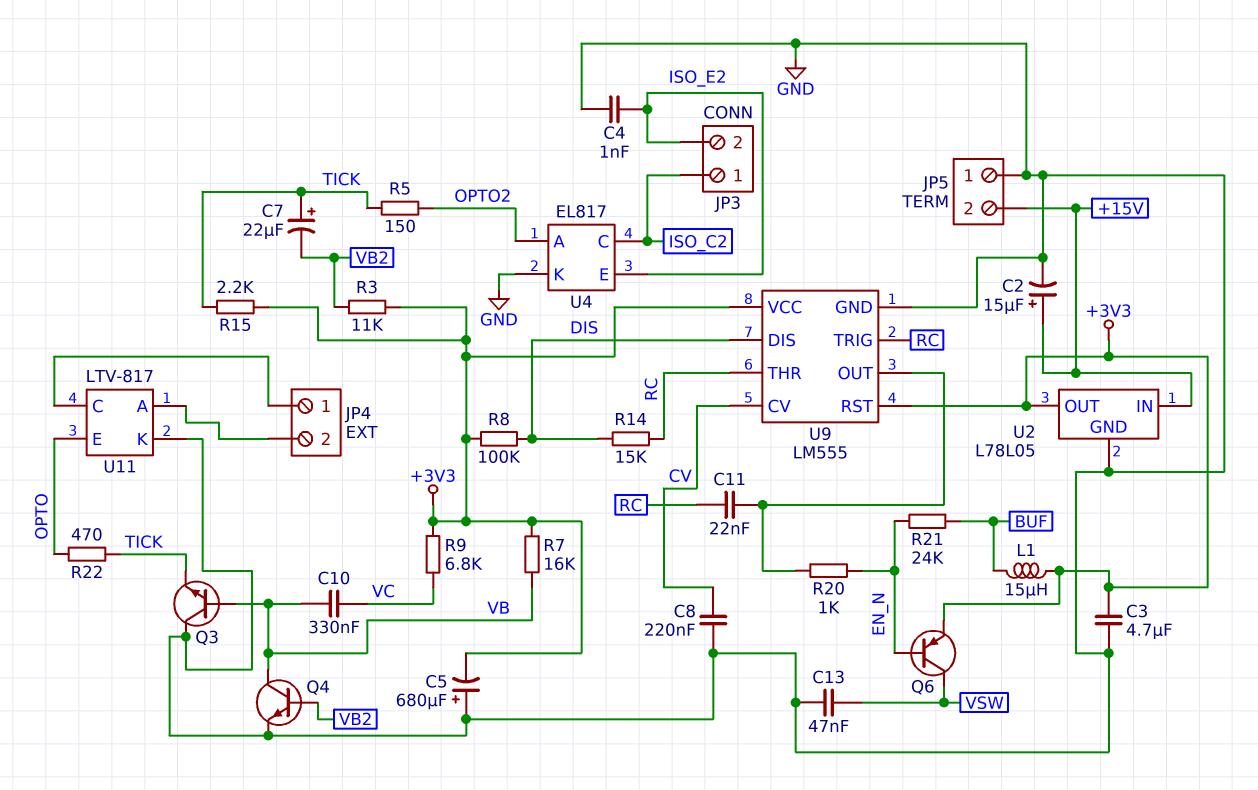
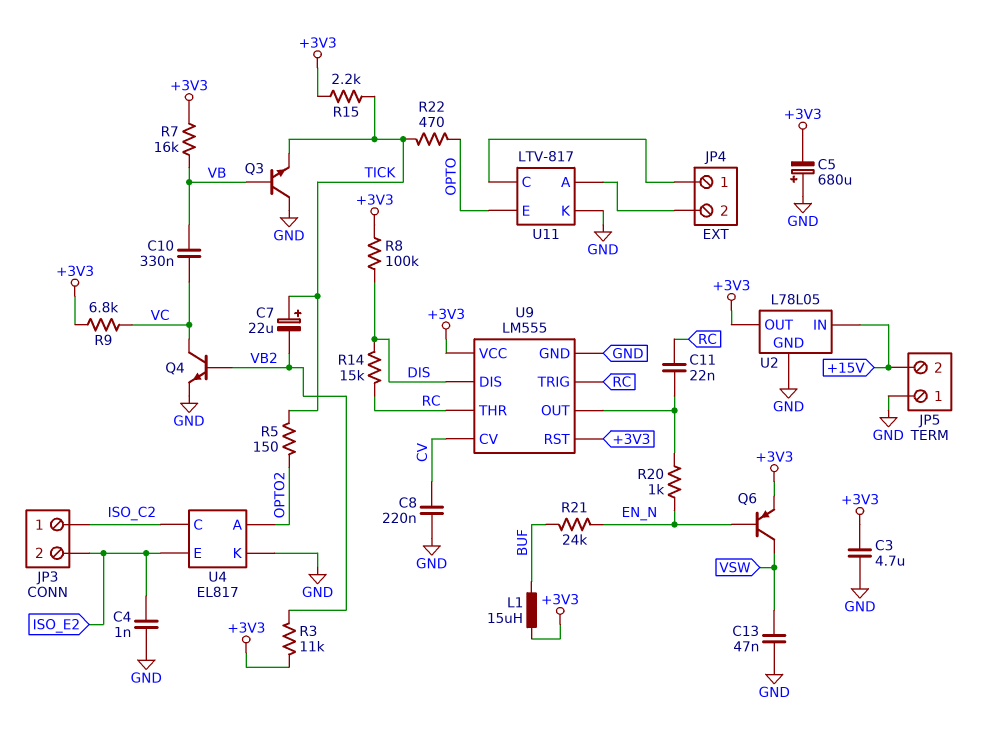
C2: 15uF (plus +15V, minus GND) -> none
Q4: NPN (B VB2, C VB, E GND) -> NPN (B VB2, C VC, E GND)

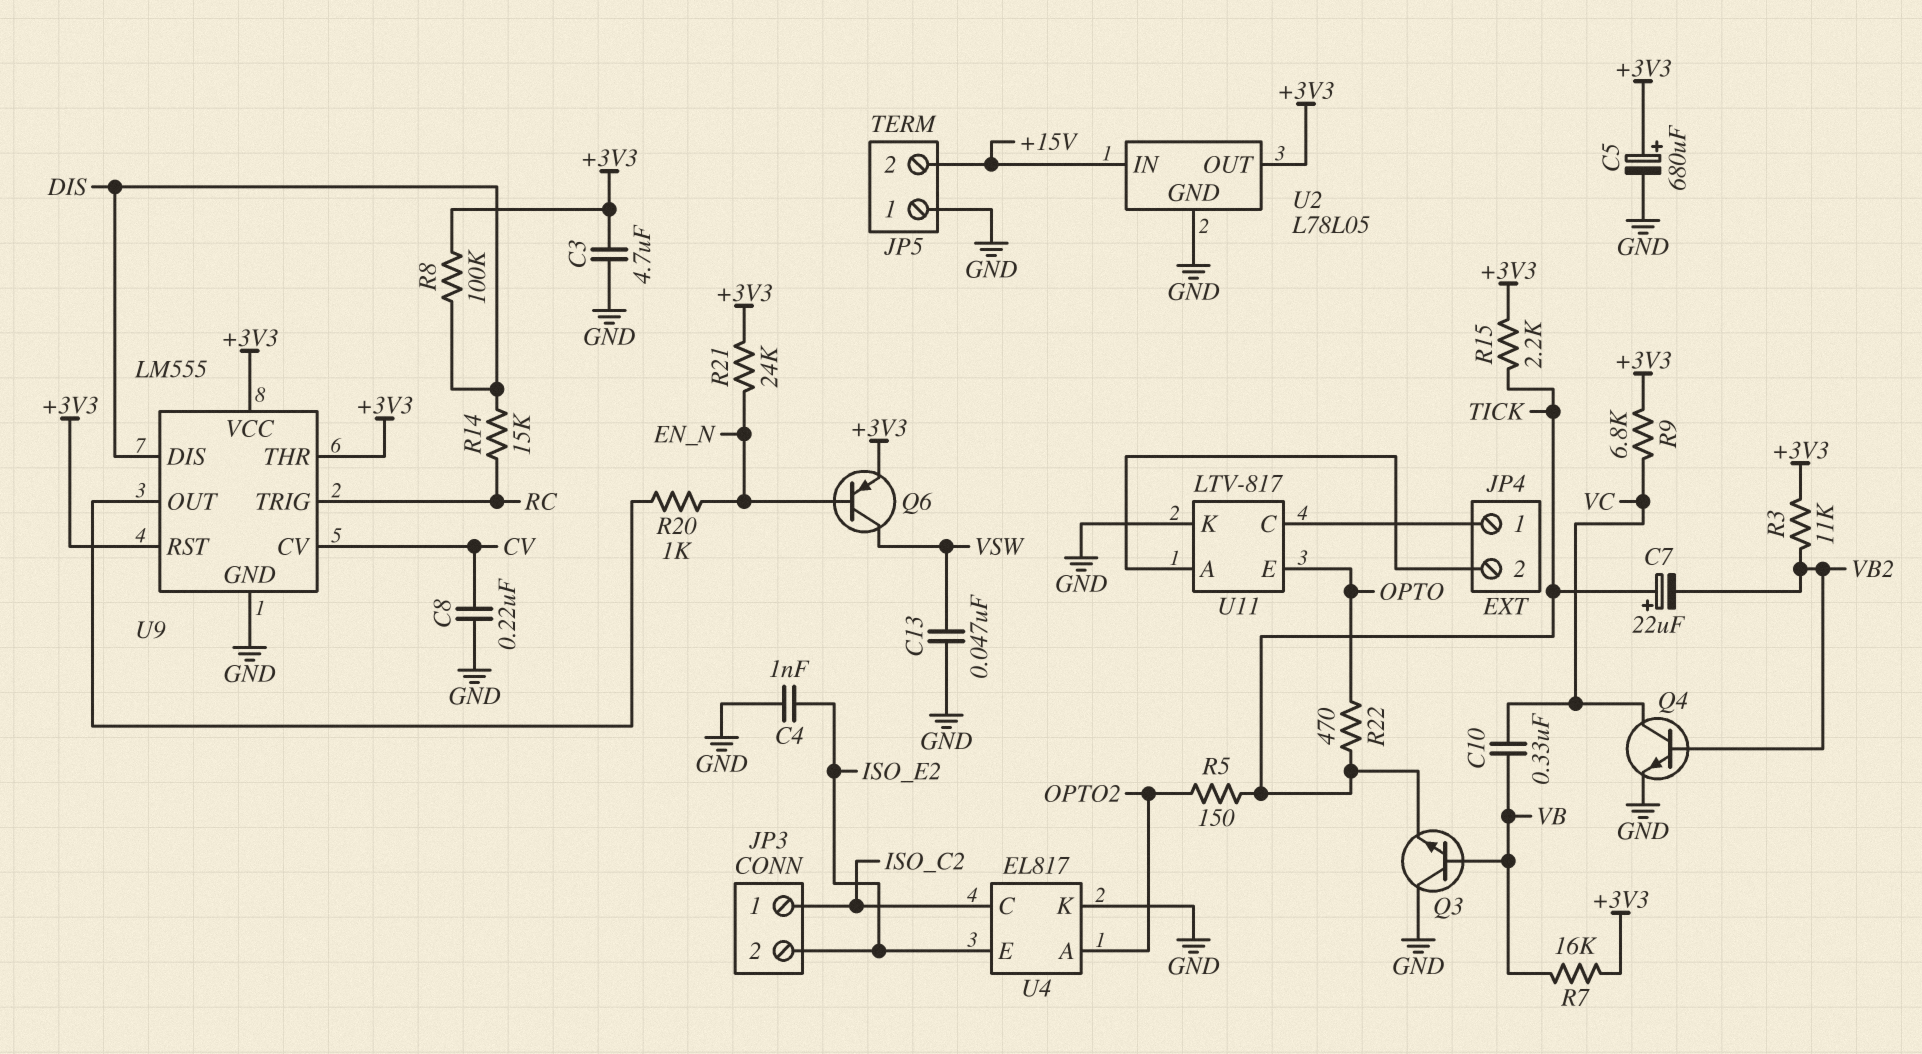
C5: 680uF (plus GND, minus +3V3) -> 680uF (plus +3V3, minus GND)
C11: 22nF (RC, U9/OUT) -> none
L1: 15uH (+3V3, BUF) -> none
R21: 24k (BUF, EN_N) -> 24k (+3V3, EN_N)
U9 pin THR: RC -> +3V3

